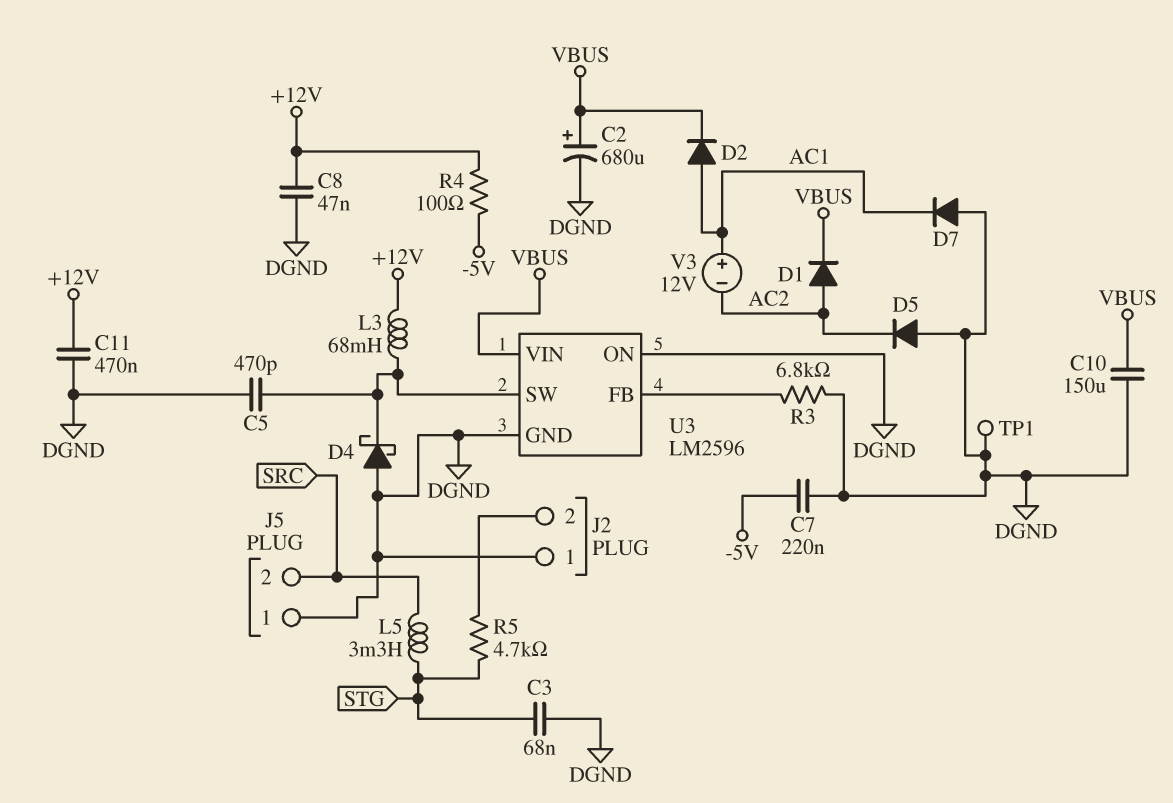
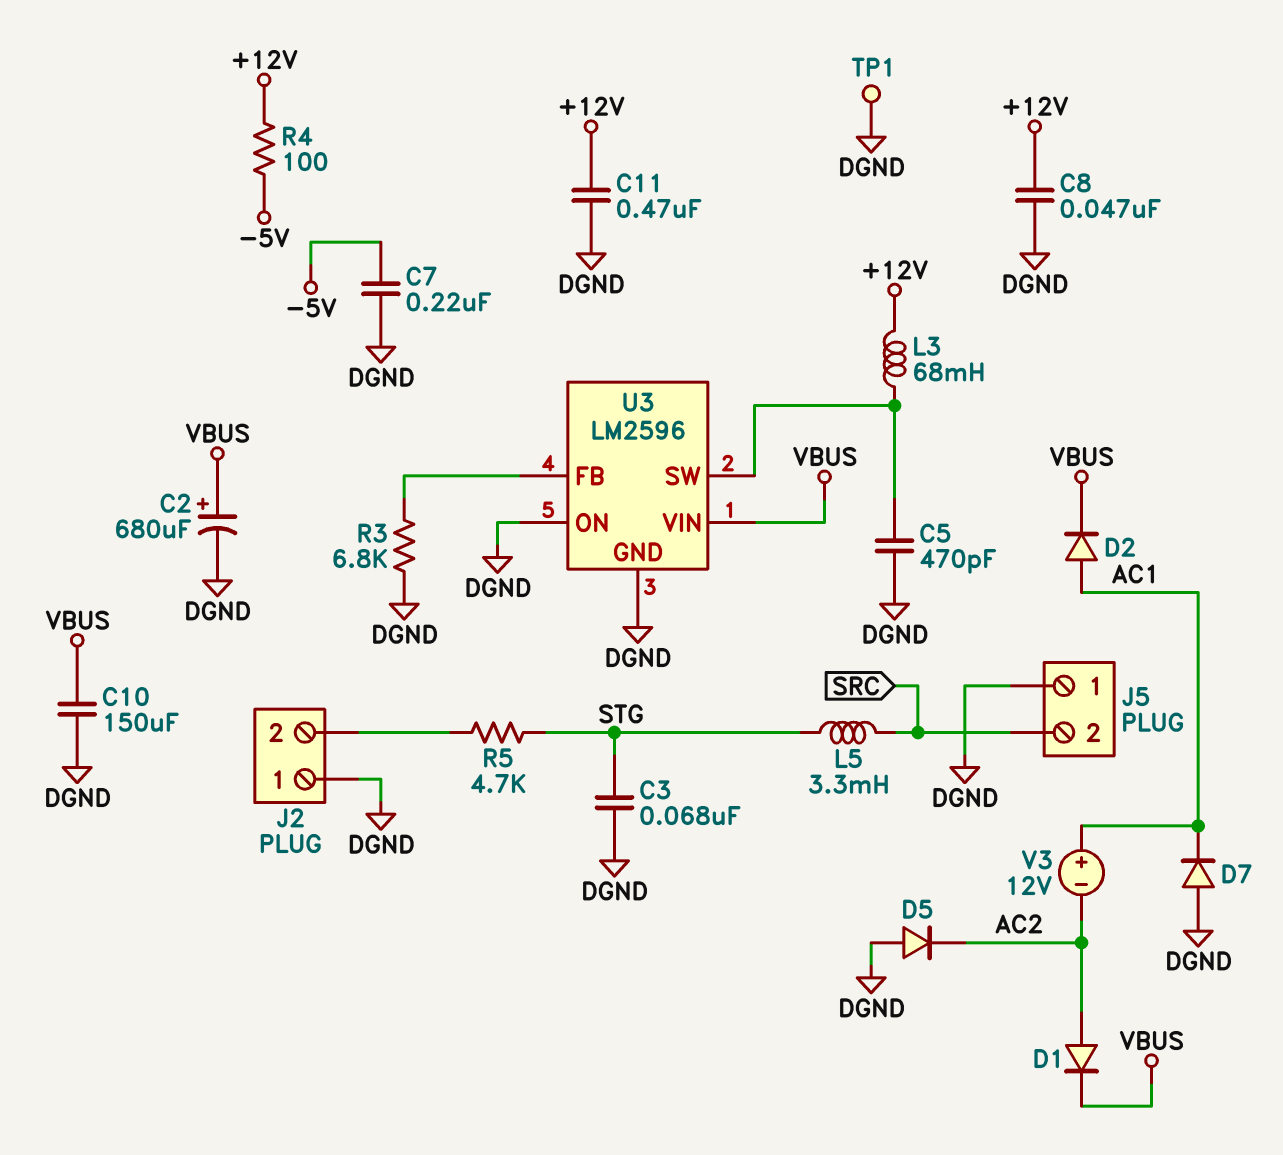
D4: schottky (A DGND, K U3/SW) -> none

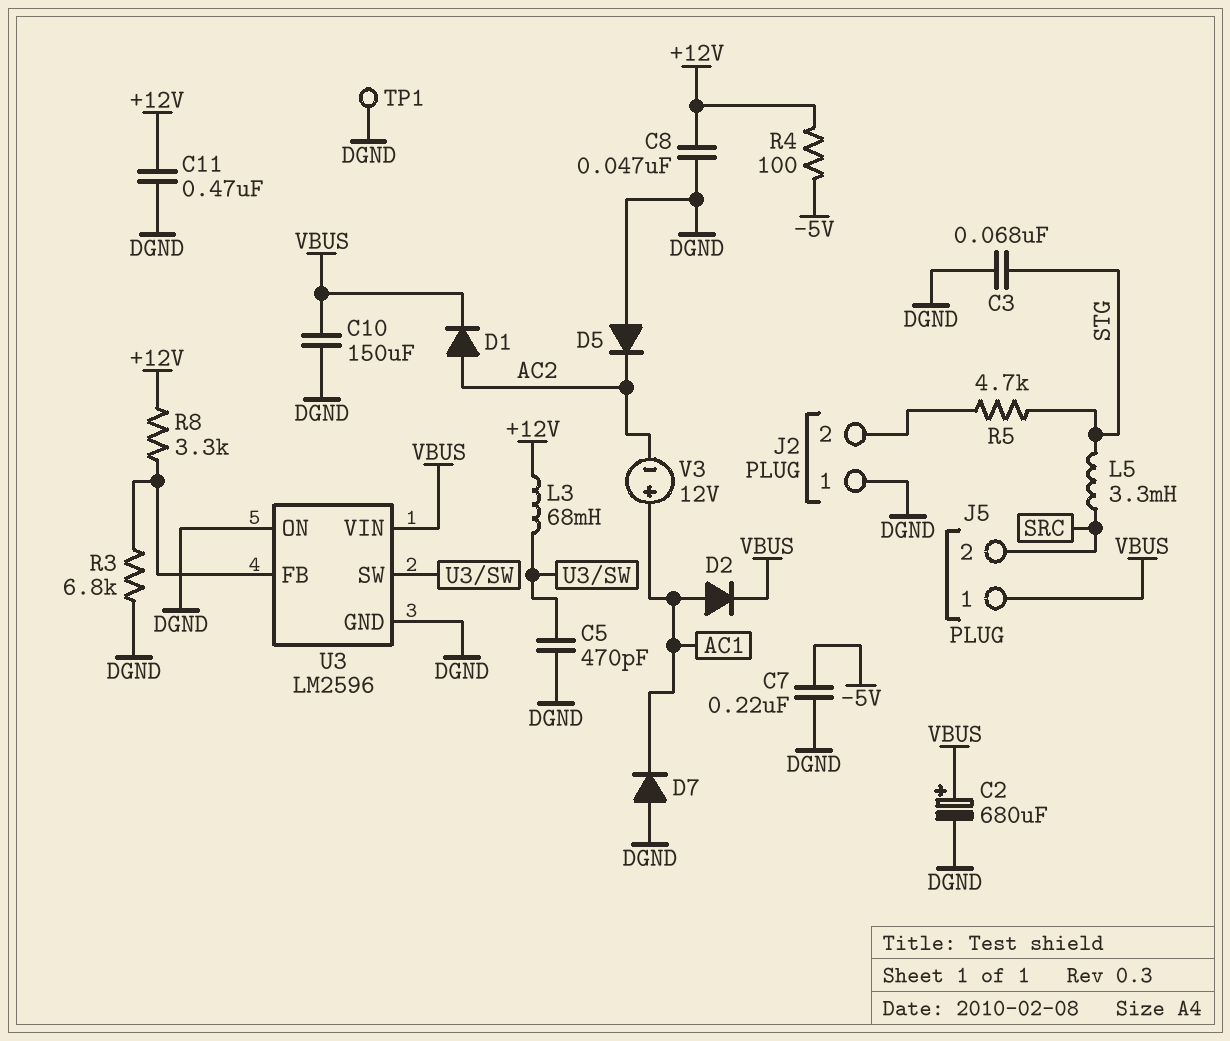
J5 pin 1: DGND -> VBUS
R8: none -> 3.3k (+12V, U3/FB)

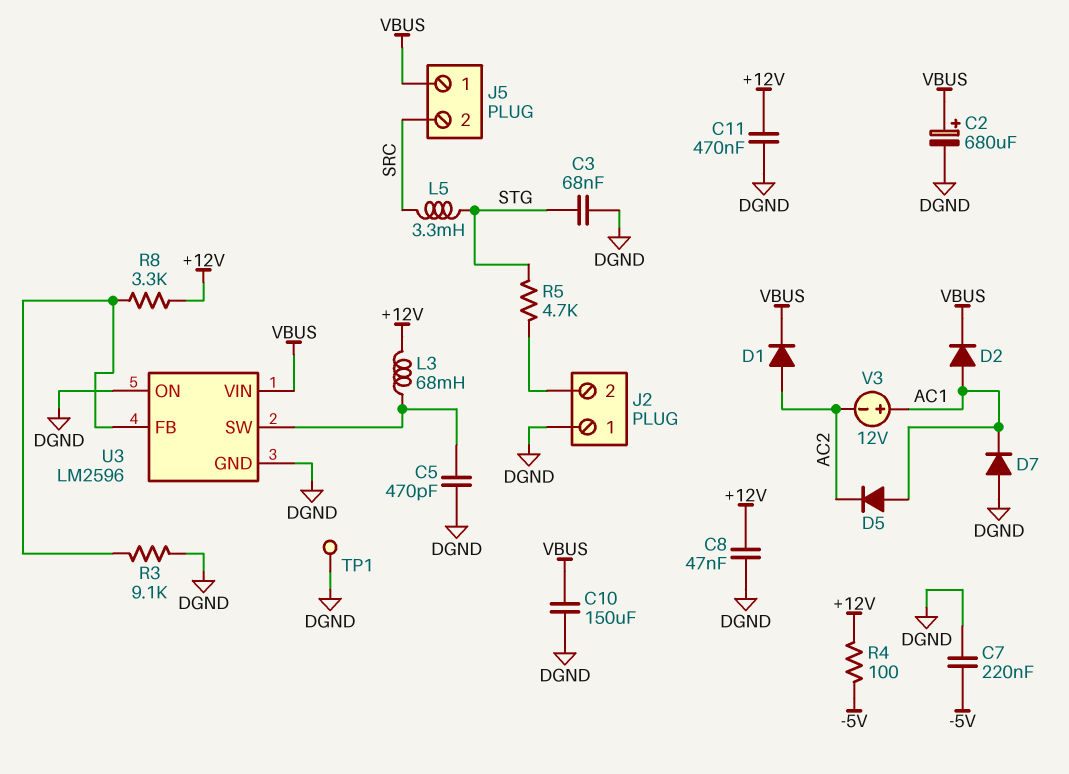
D5: diode (A DGND, K AC2) -> diode (A AC1, K AC2)
R3: 6.8k (DGND, U3/FB) -> 9.1k (DGND, U3/FB)

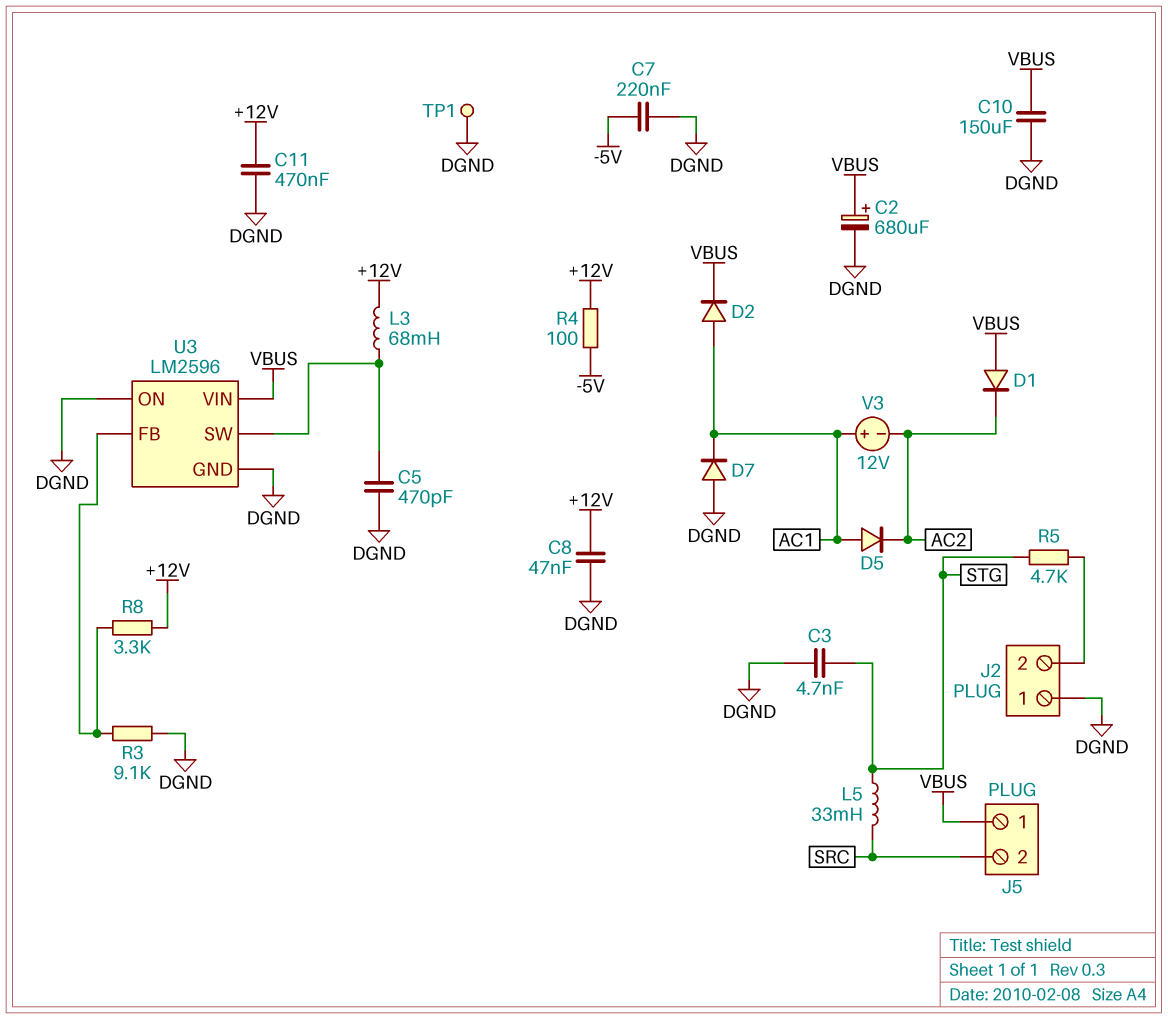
C3: 68nF (DGND, STG) -> 4.7nF (DGND, STG)
D1: diode (A AC2, K VBUS) -> diode (A VBUS, K AC2)
L5: 3.3mH (SRC, STG) -> 33mH (SRC, STG)

